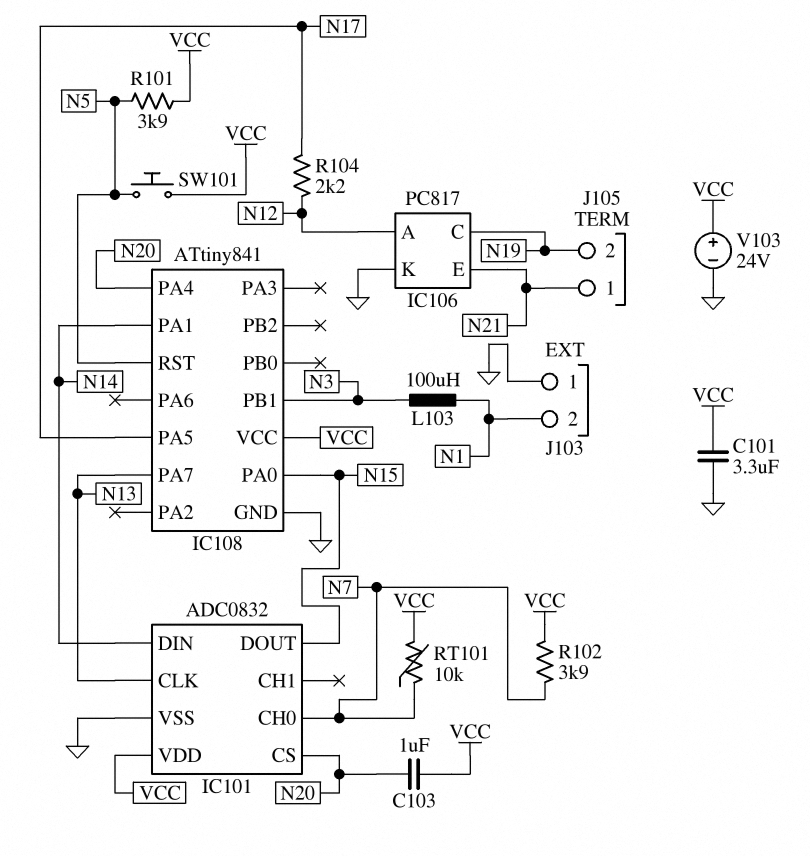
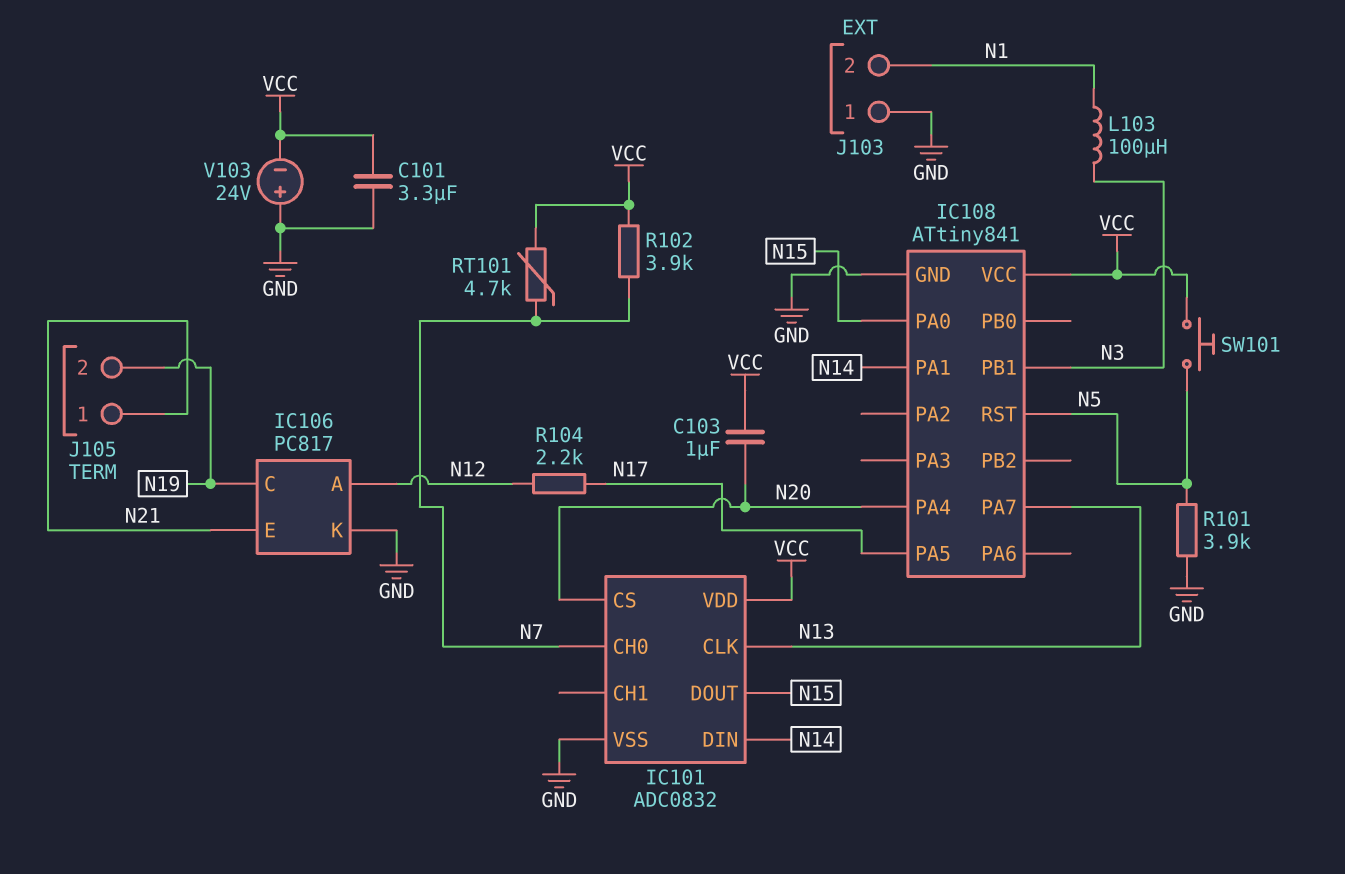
R101: 3.9k (N5, VCC) -> 3.9k (GND, N5)
RT101: 10k (N7, VCC) -> 4.7k (N7, VCC)
V103: 24V (plus VCC, minus GND) -> 24V (plus GND, minus VCC)

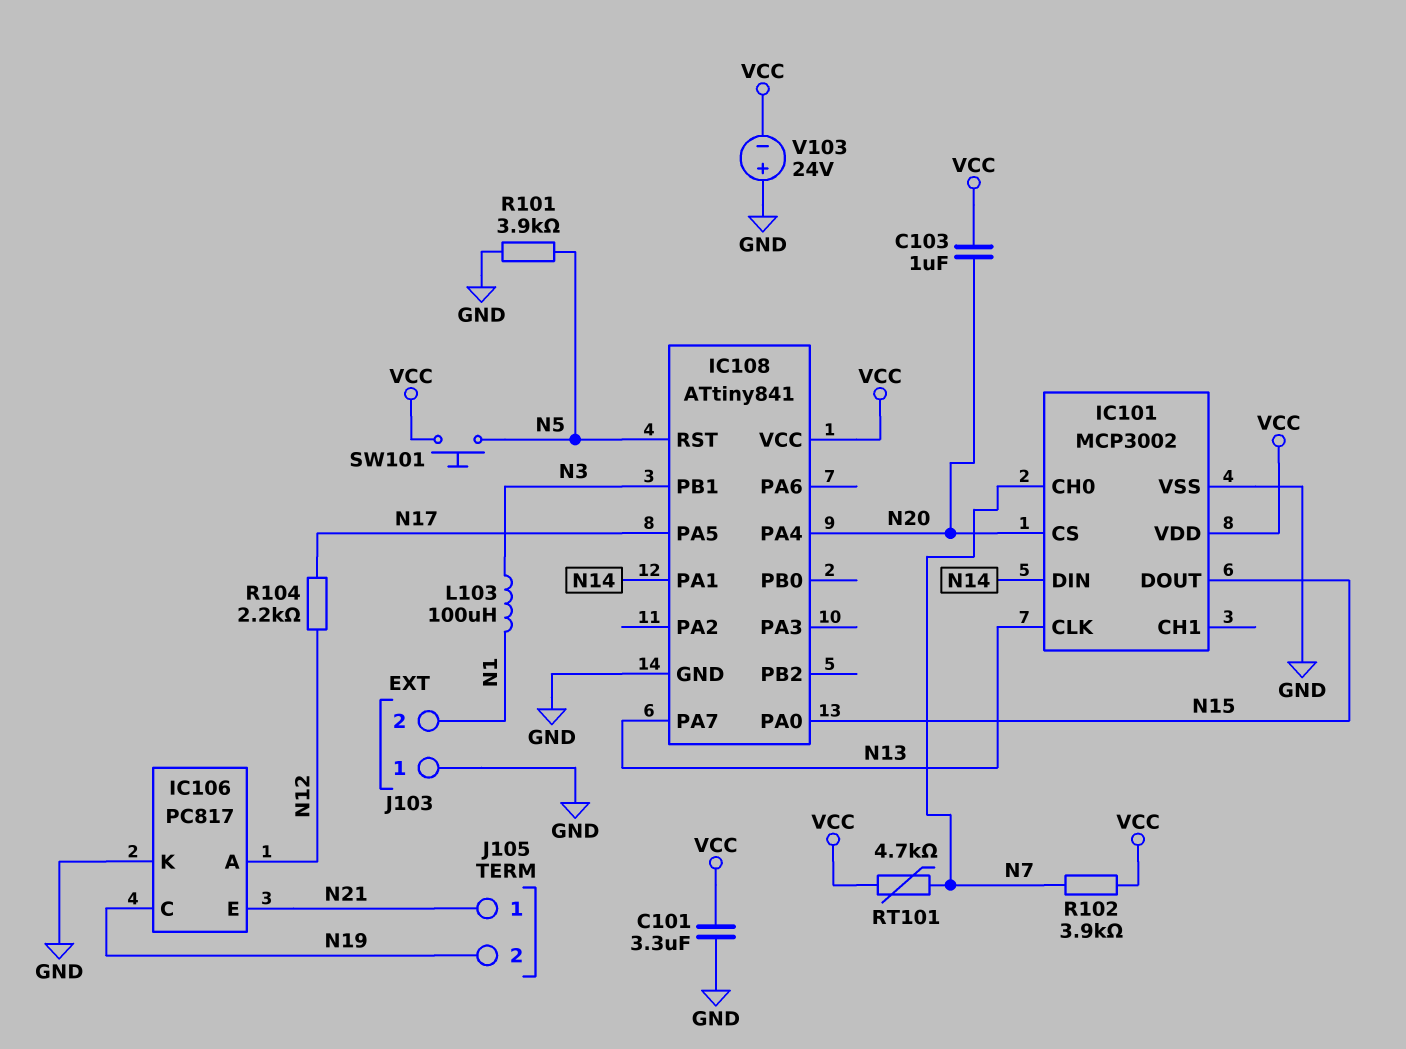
IC101: ADC0832 -> MCP3002

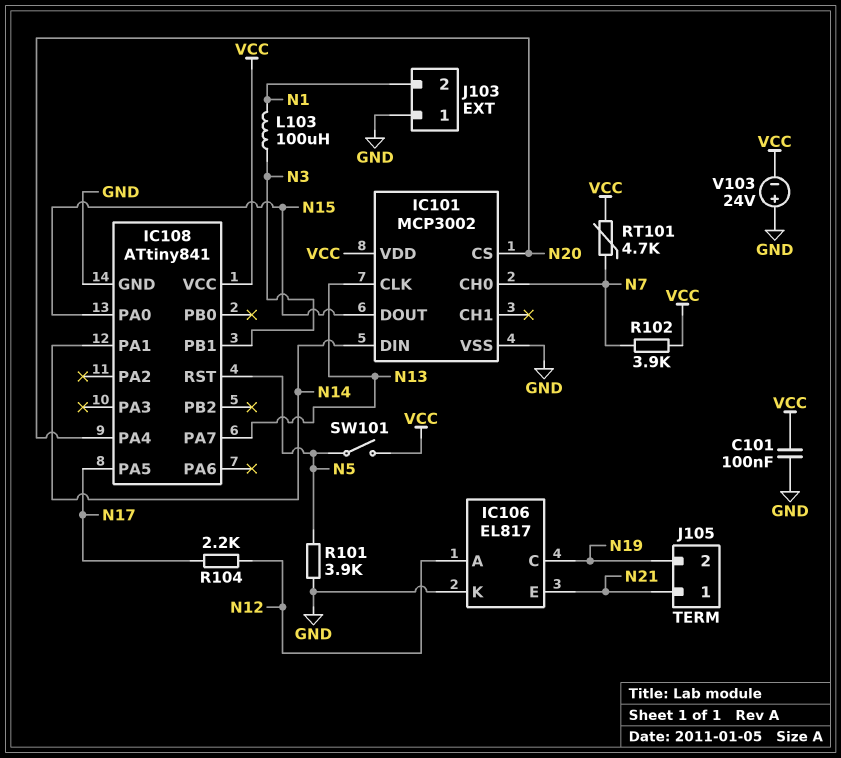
C101: 3.3uF (GND, VCC) -> 100nF (GND, VCC)
C103: 1uF (N20, VCC) -> none
IC106: PC817 -> EL817
SW101: button (N5, VCC) -> switch (N5, VCC)

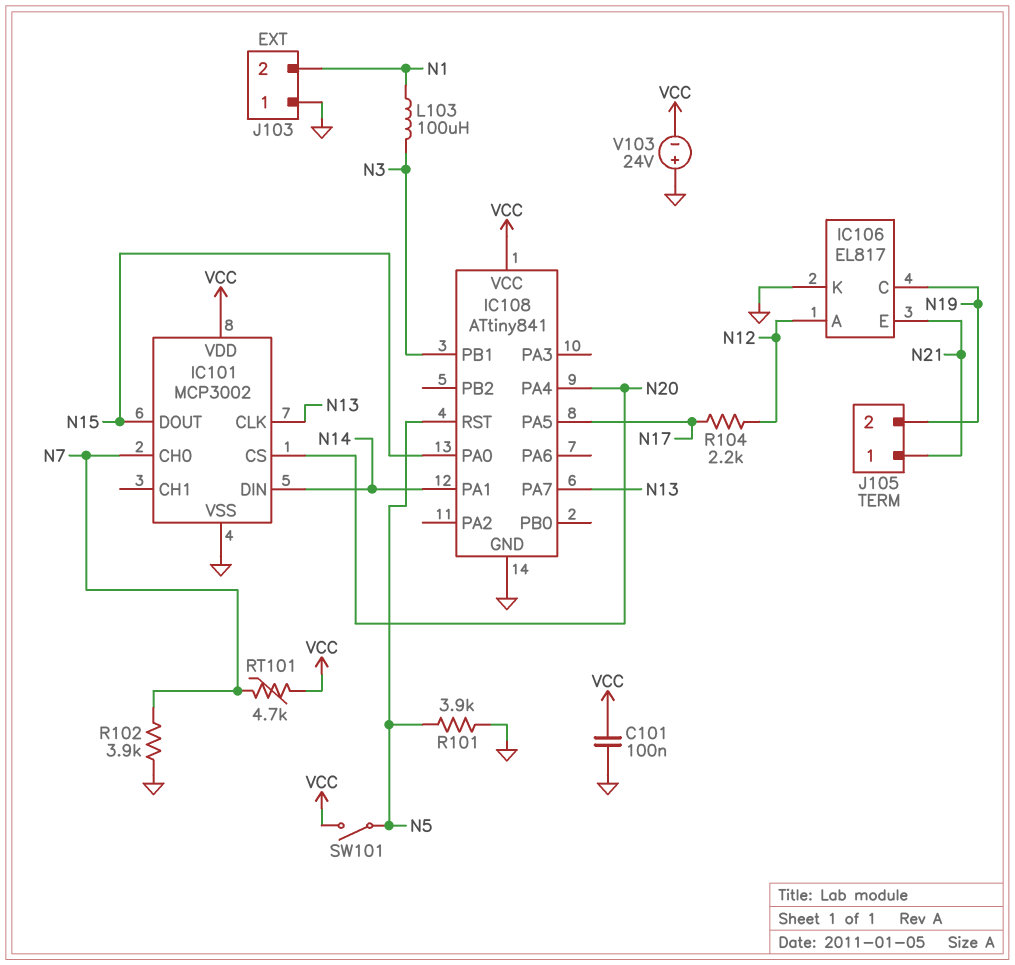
R102: 3.9k (N7, VCC) -> 3.9k (GND, N7)

